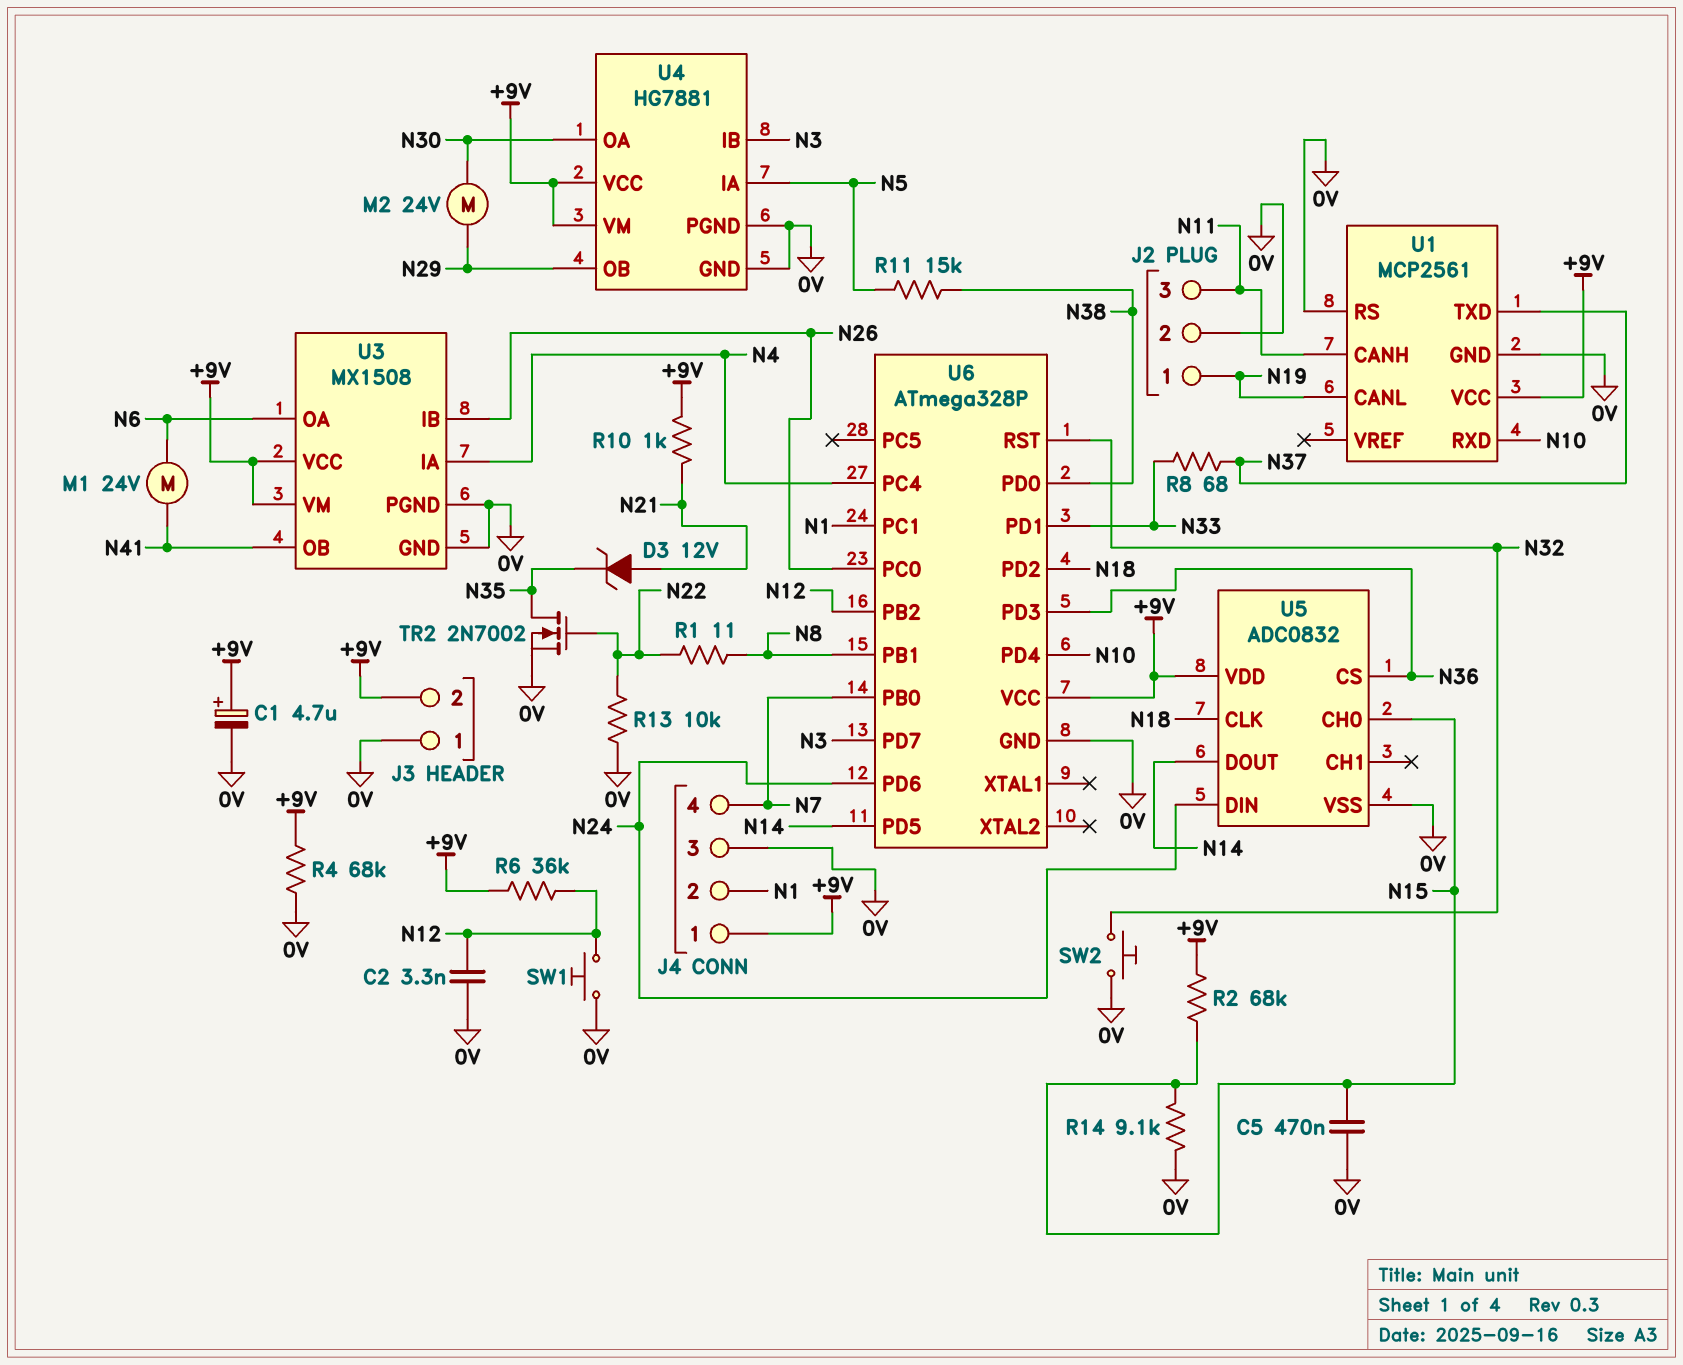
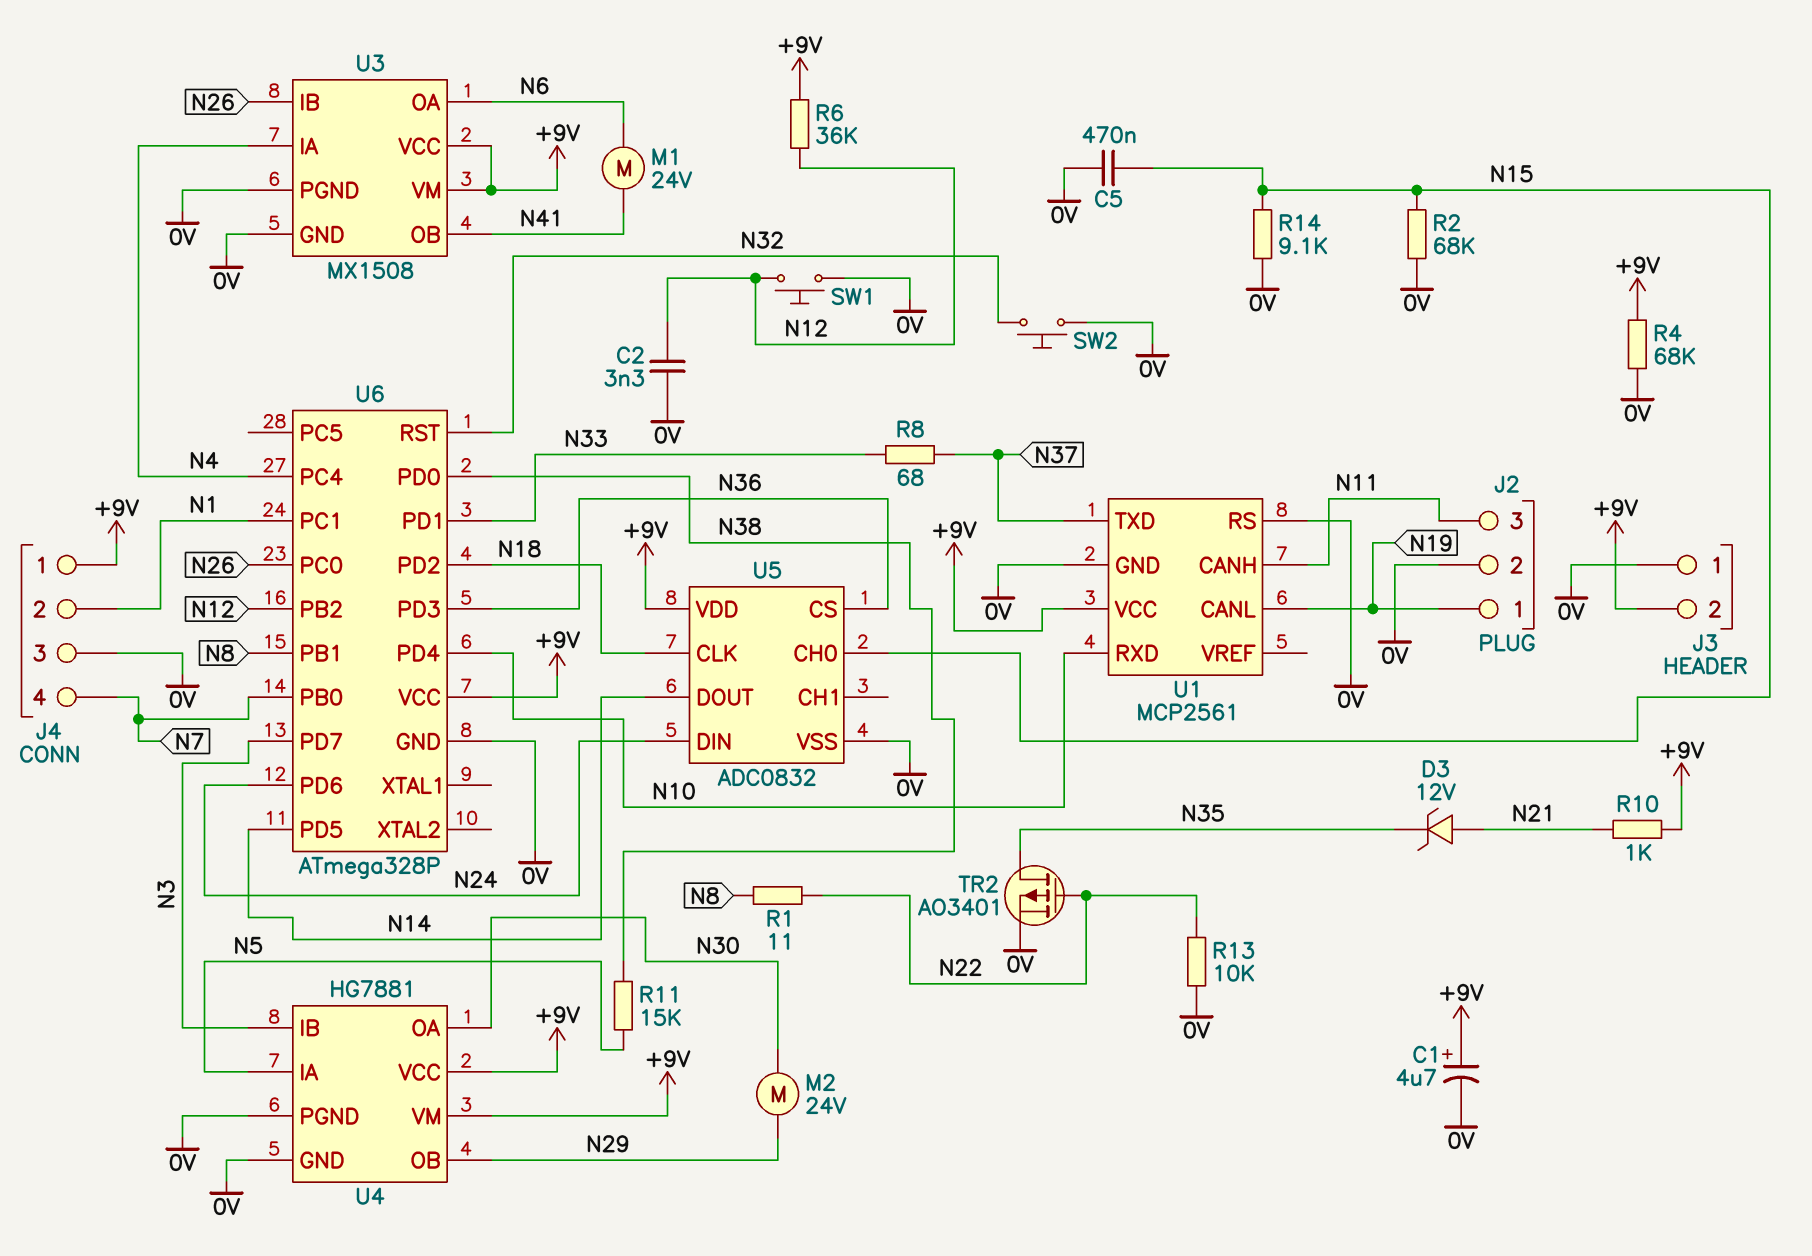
R2: 68k (+9V, N15) -> 68k (0V, N15)
TR2: NMOS 2N7002 (G N22, D N35, S 0V) -> PMOS AO3401 (G N22, D N35, S 0V)

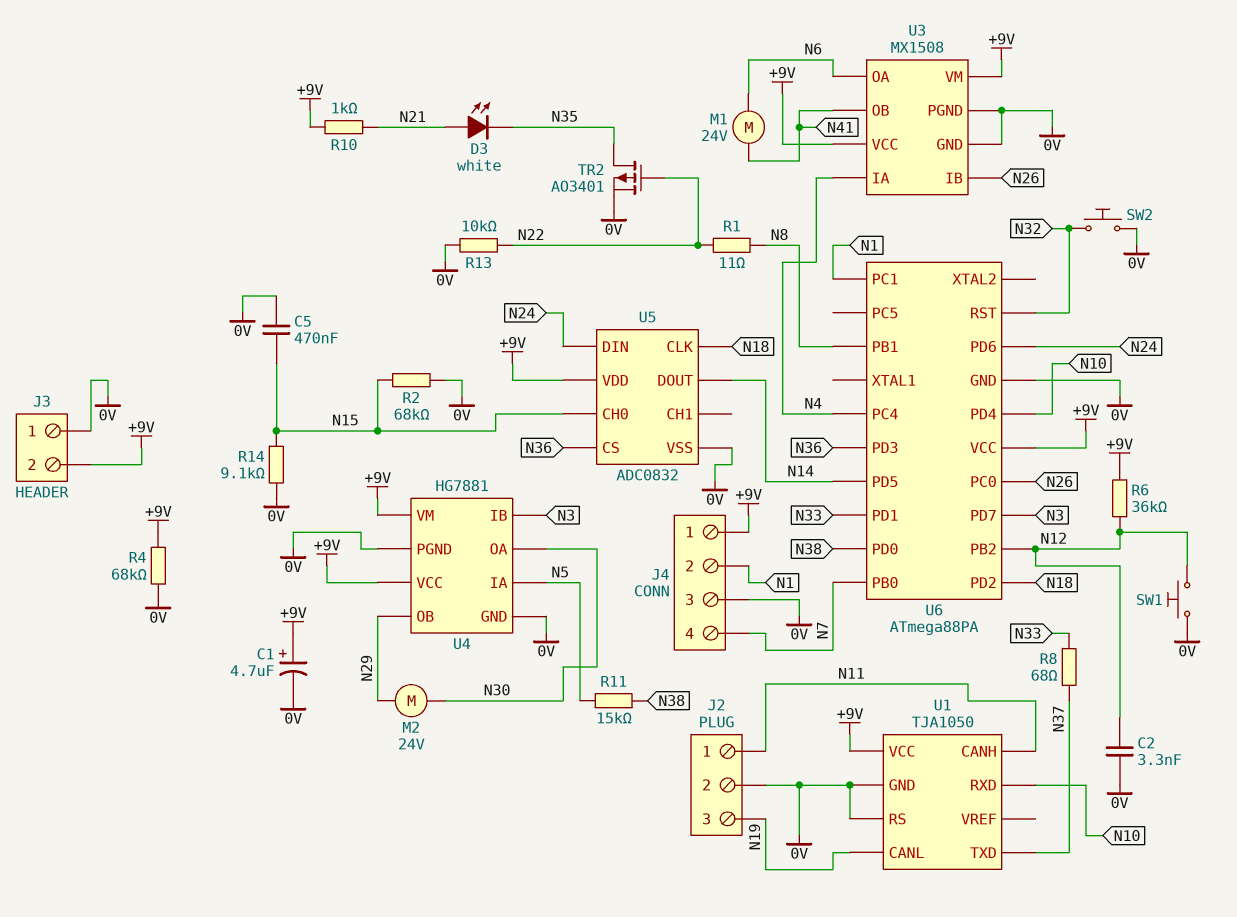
D3: zener 12V (A N21, K N35) -> LED white (A N21, K N35)
J2 pin 1: N19 -> N11
J2 pin 3: N11 -> N19
U1: MCP2561 -> TJA1050
U6: ATmega328P -> ATmega88PA

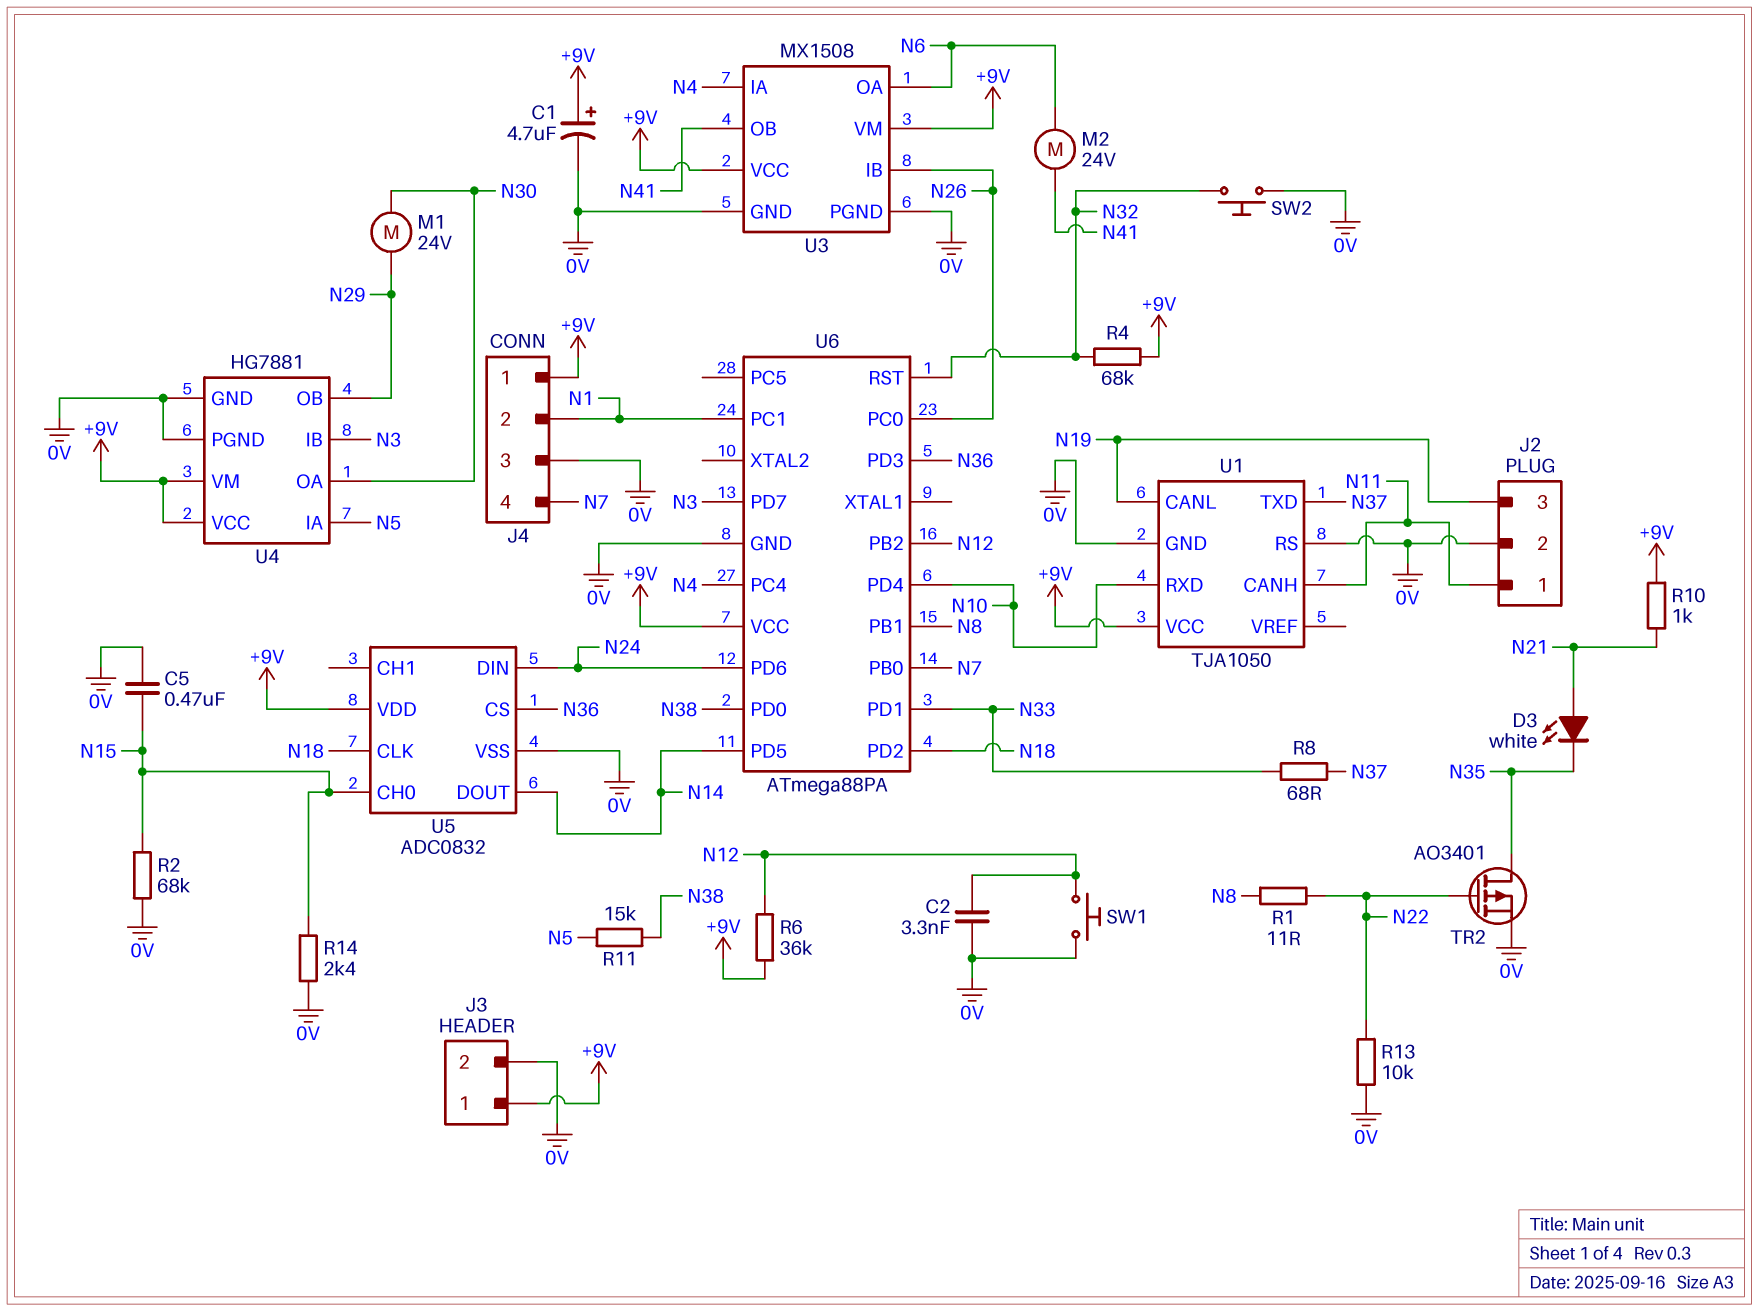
J3 pin 1: 0V -> +9V
J3 pin 2: +9V -> 0V
M1: motor 24V (N6, N41) -> motor 24V (N29, N30)
M2: motor 24V (N29, N30) -> motor 24V (N6, N41)
R4: 68k (+9V, 0V) -> 68k (+9V, N32)
R14: 9.1k (0V, N15) -> 2.4k (0V, N15)

